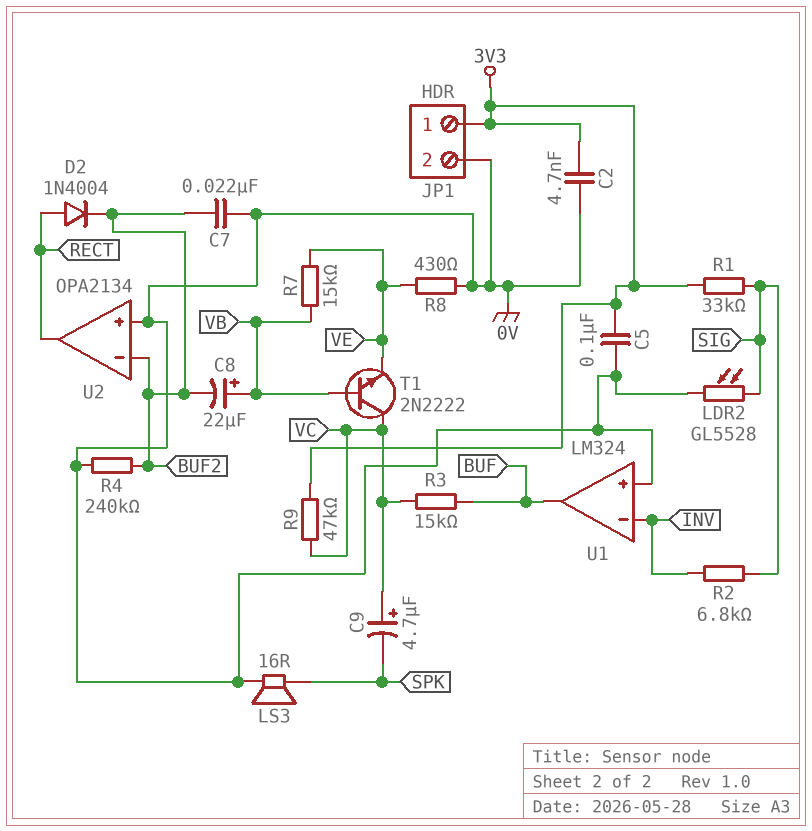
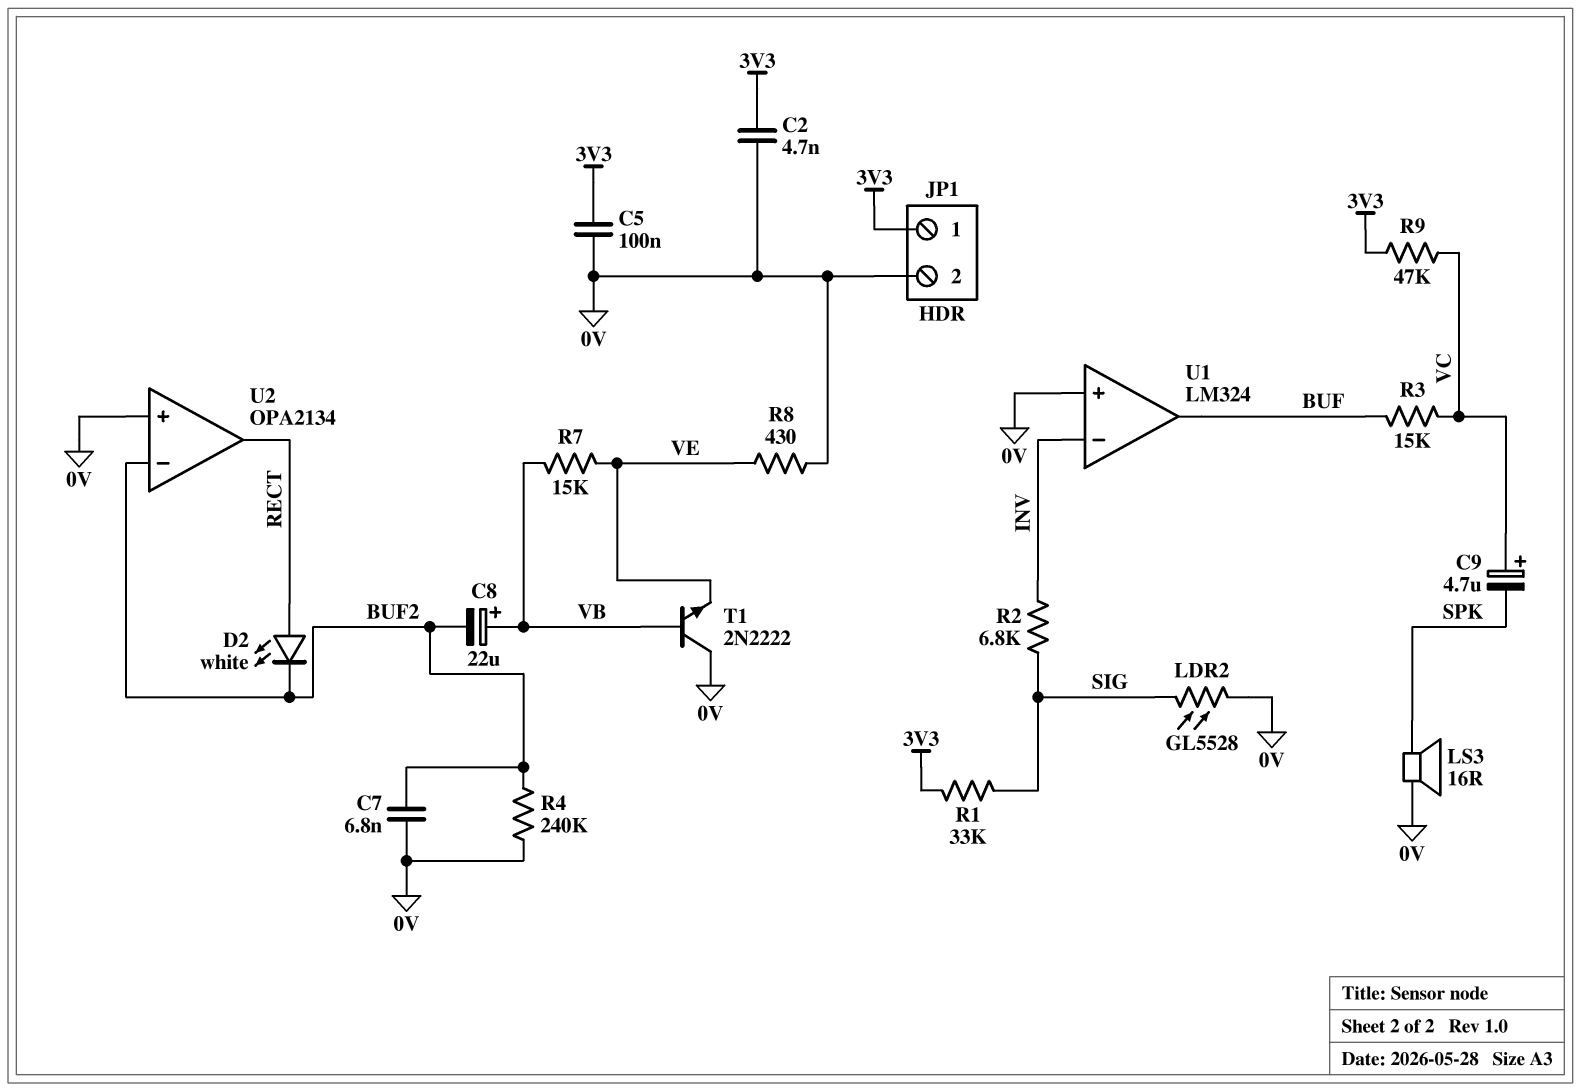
C7: 22nF (0V, BUF2) -> 6.8nF (0V, BUF2)
D2: diode 1N4004 (A RECT, K BUF2) -> LED white (A RECT, K BUF2)
T1: NPN 2N2222 (B VB, C VC, E VE) -> NPN 2N2222 (B VB, C 0V, E VE)

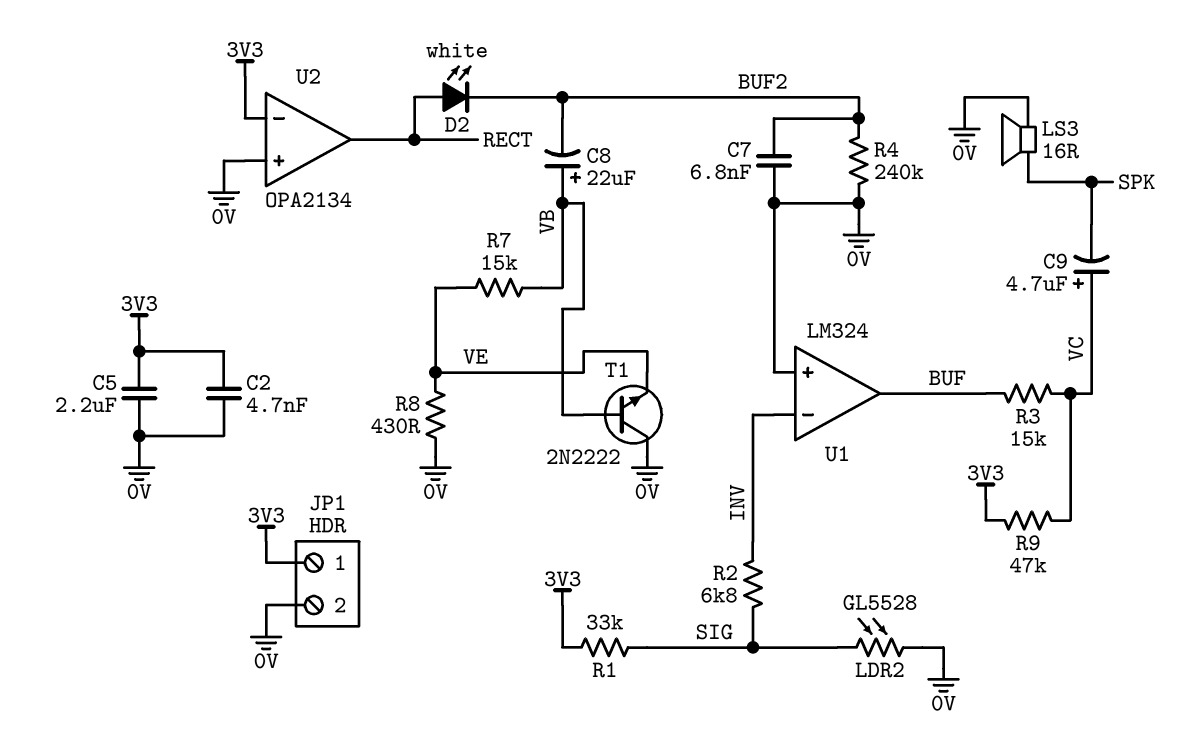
C5: 100nF (0V, 3V3) -> 2.2uF (0V, 3V3)
U2 pin in-: BUF2 -> 3V3

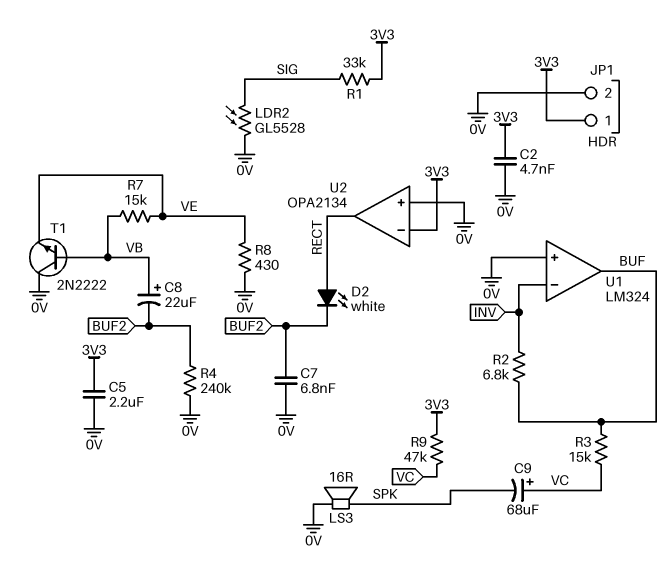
C9: 4.7uF (plus VC, minus SPK) -> 68uF (plus VC, minus SPK)
R2: 6.8k (INV, SIG) -> 6.8k (BUF, INV)

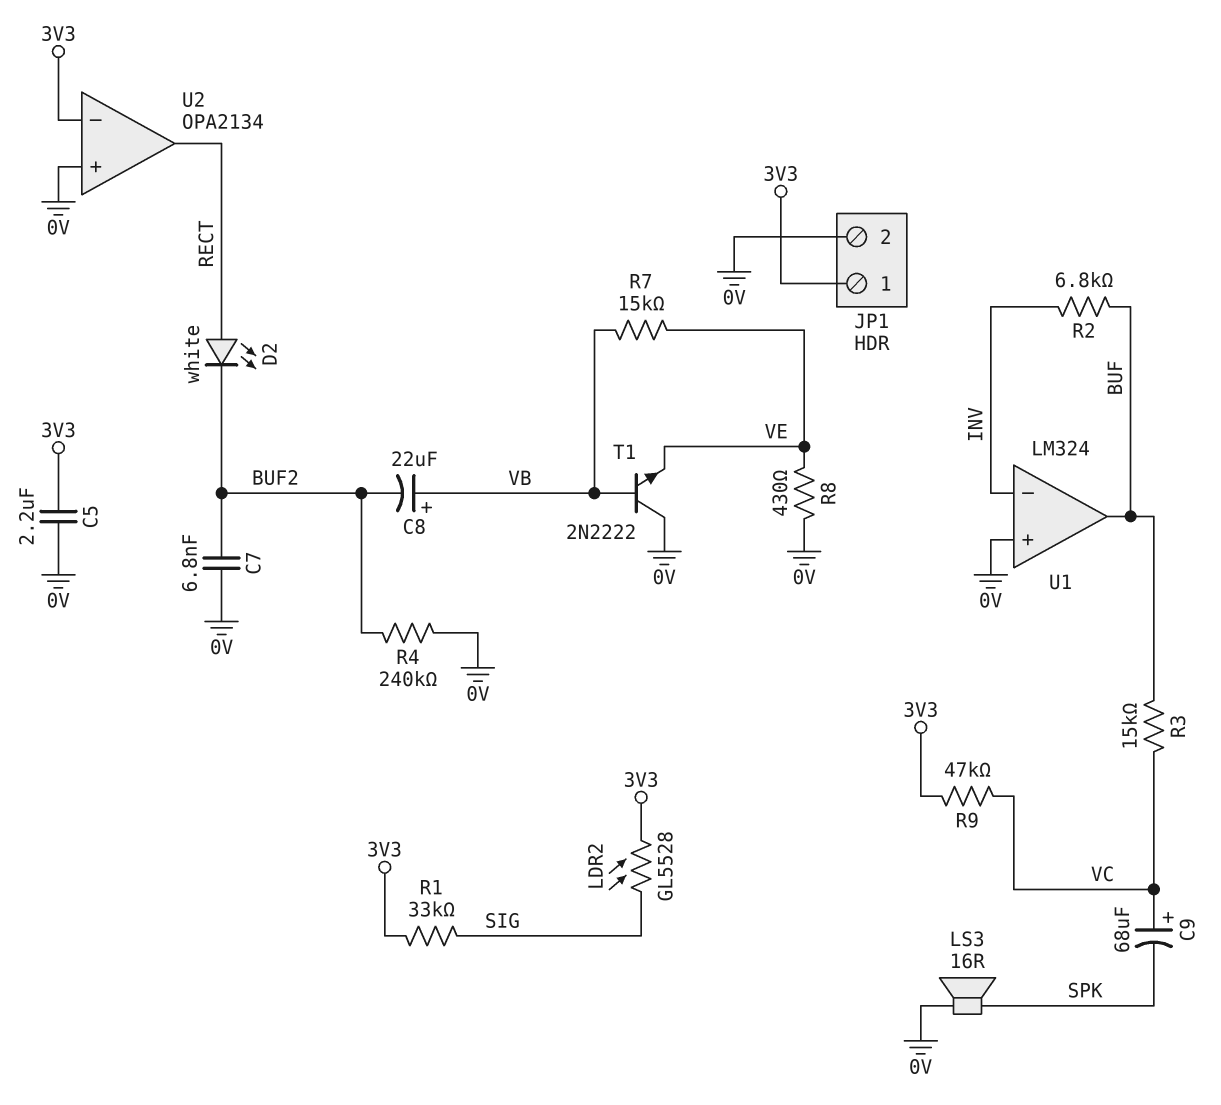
C2: 4.7nF (0V, 3V3) -> none
LDR2: GL5528 (0V, SIG) -> GL5528 (3V3, SIG)

